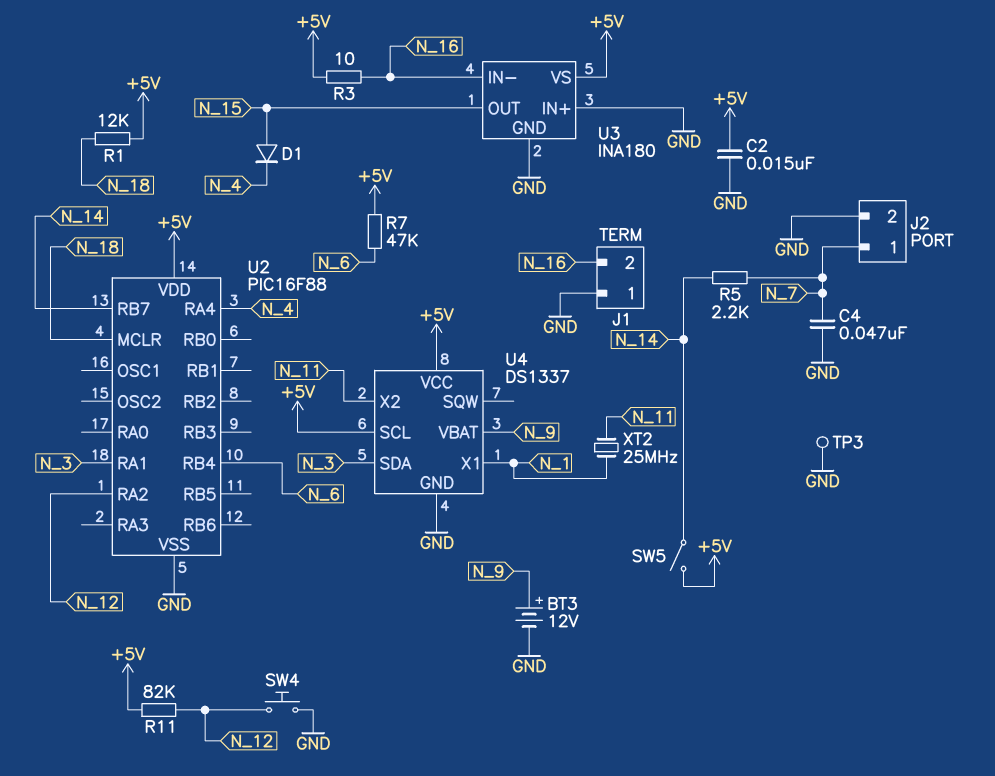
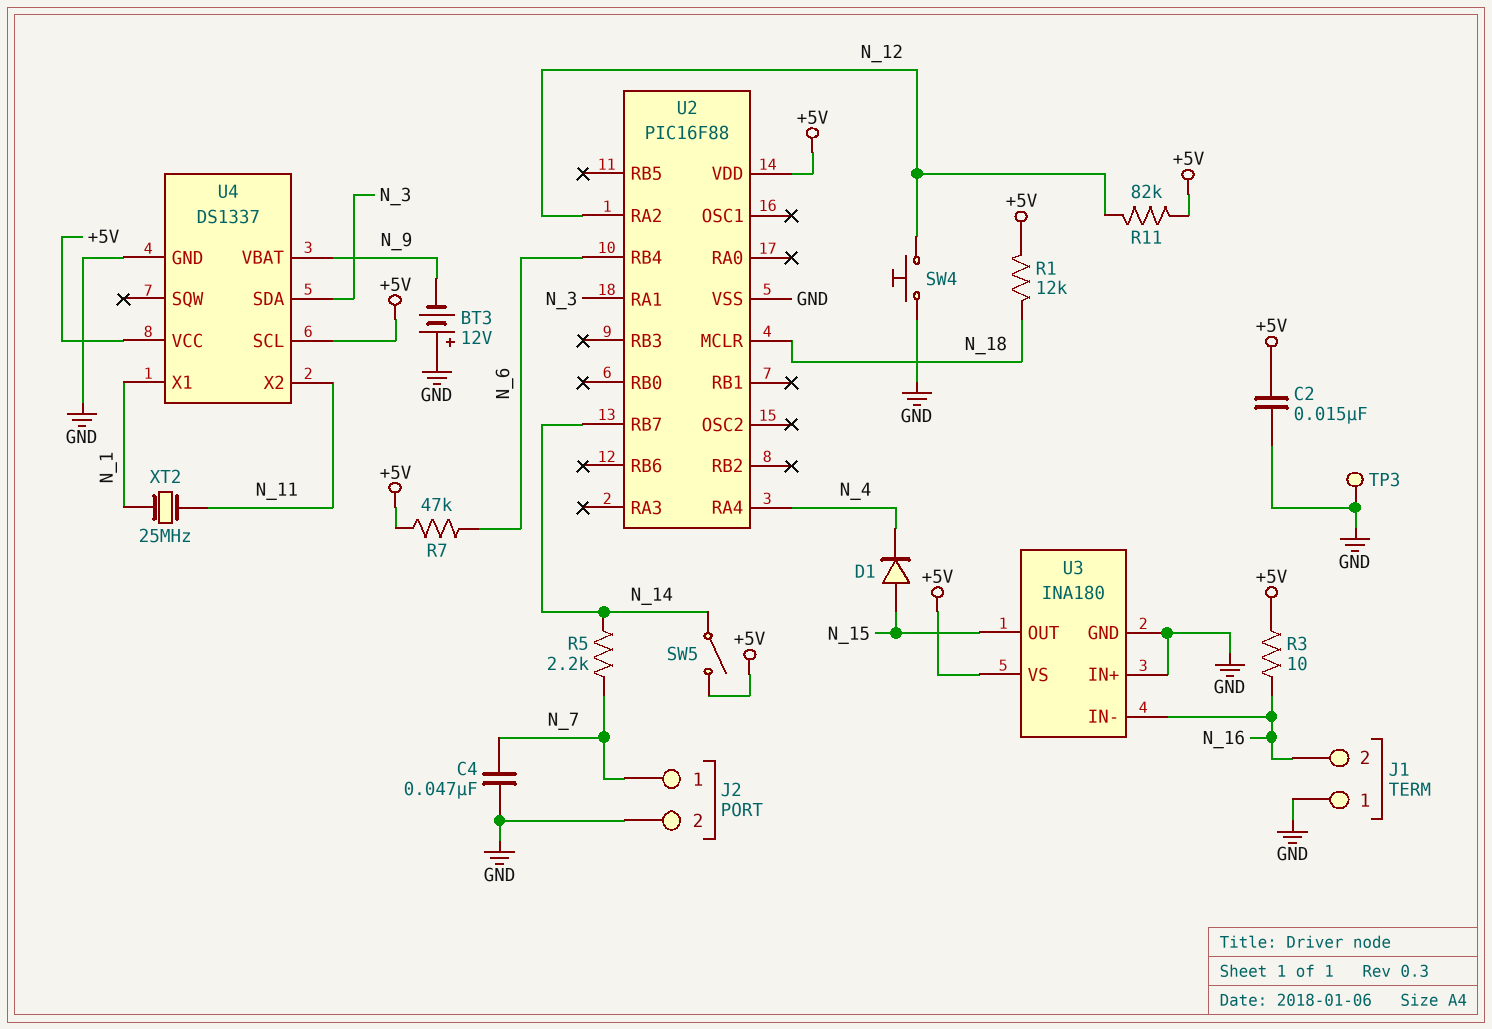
BT3: 12V (plus N_9, minus GND) -> 12V (plus GND, minus N_9)

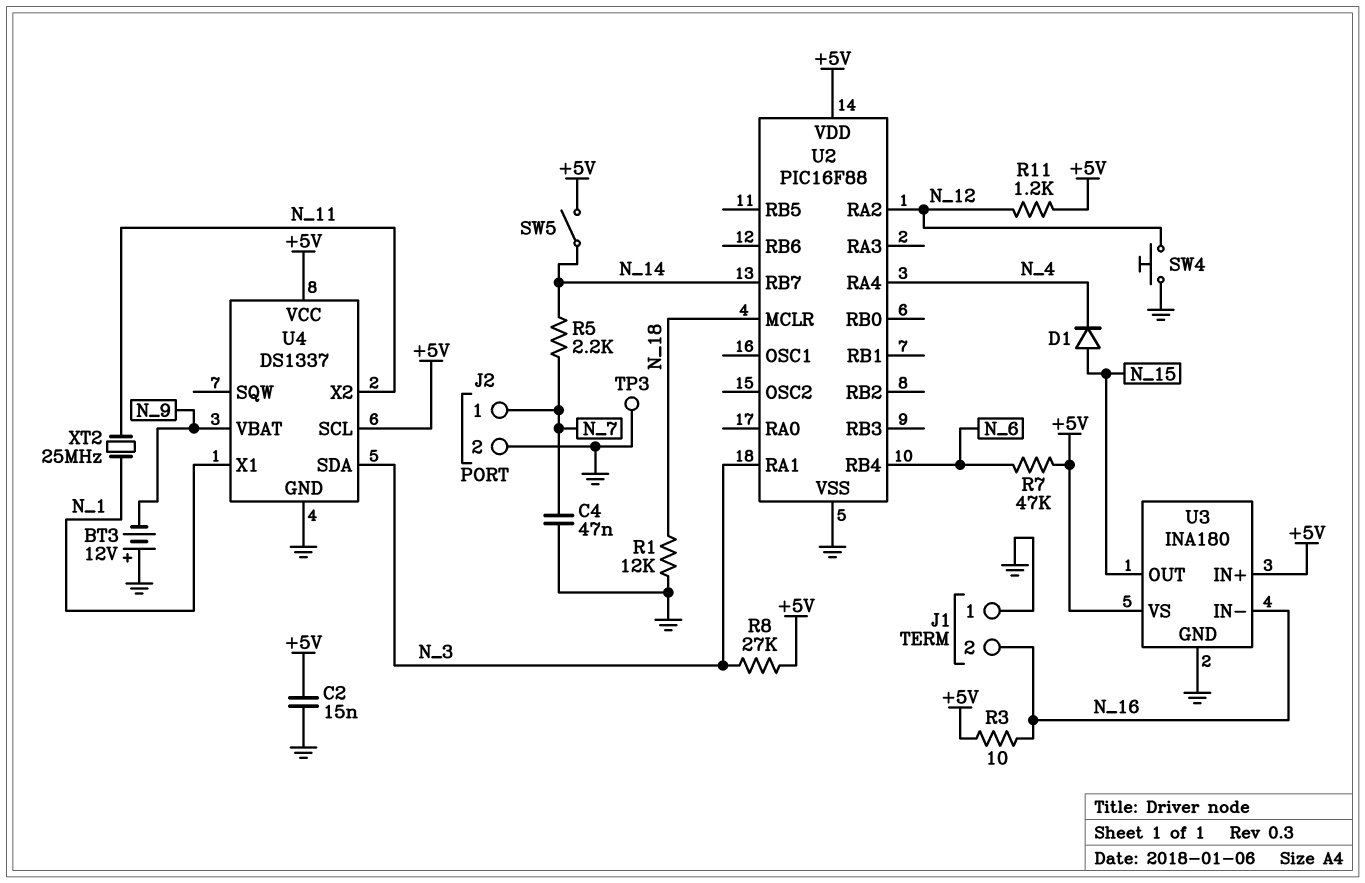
R1: 12k (+5V, N_18) -> 12k (GND, N_18)
R8: none -> 27k (+5V, N_3)
R11: 82k (+5V, N_12) -> 1.2k (+5V, N_12)
U3 pin IN+: GND -> +5V

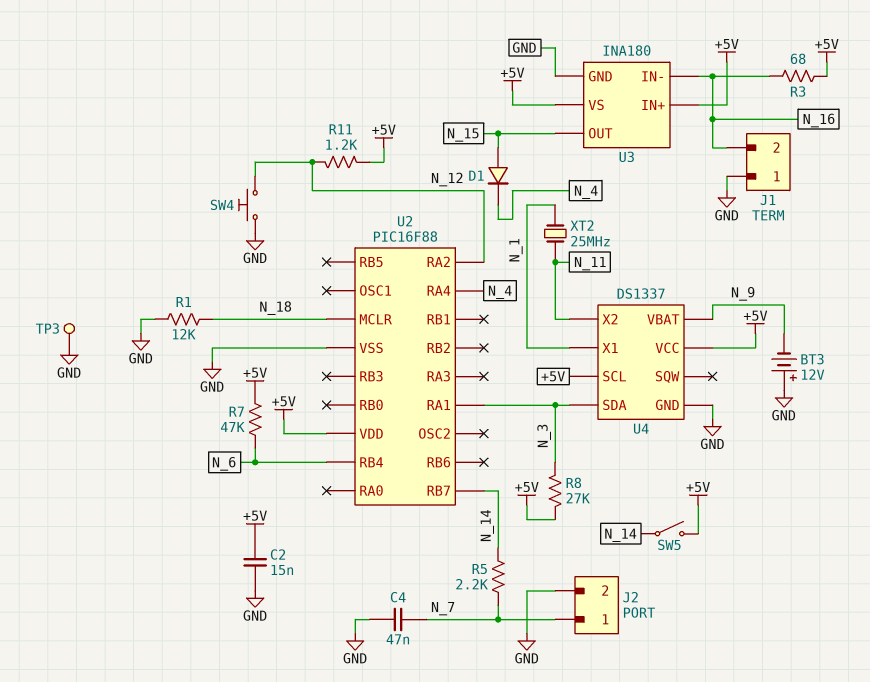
R3: 10 (+5V, N_16) -> 68 (+5V, N_16)

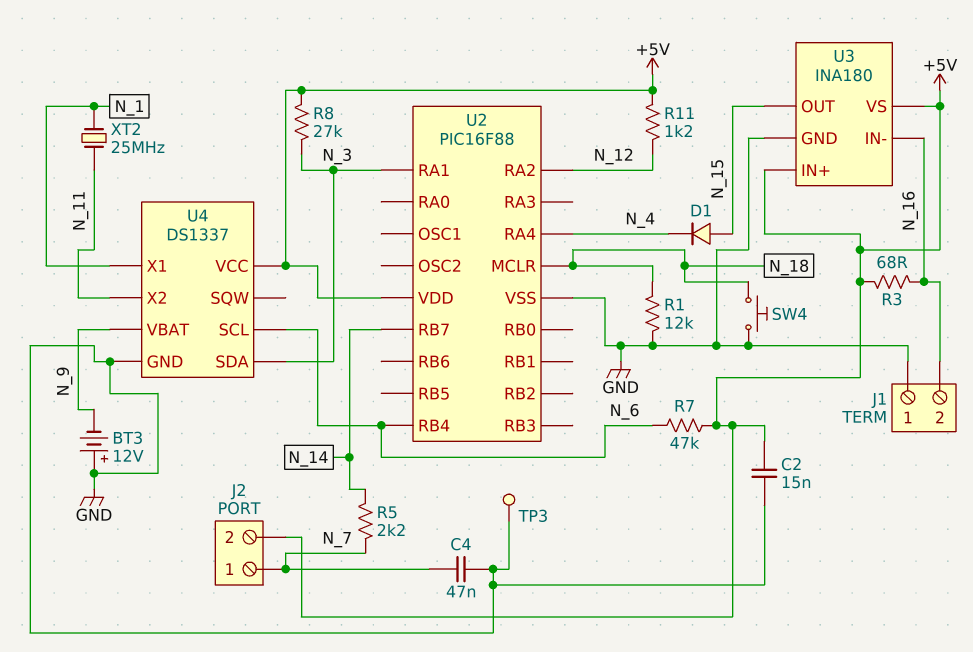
J2 pin 2: GND -> +5V
SW4: button (GND, N_12) -> button (GND, N_18)
SW5: switch (+5V, N_14) -> none
U4 pin SCL: +5V -> N_6

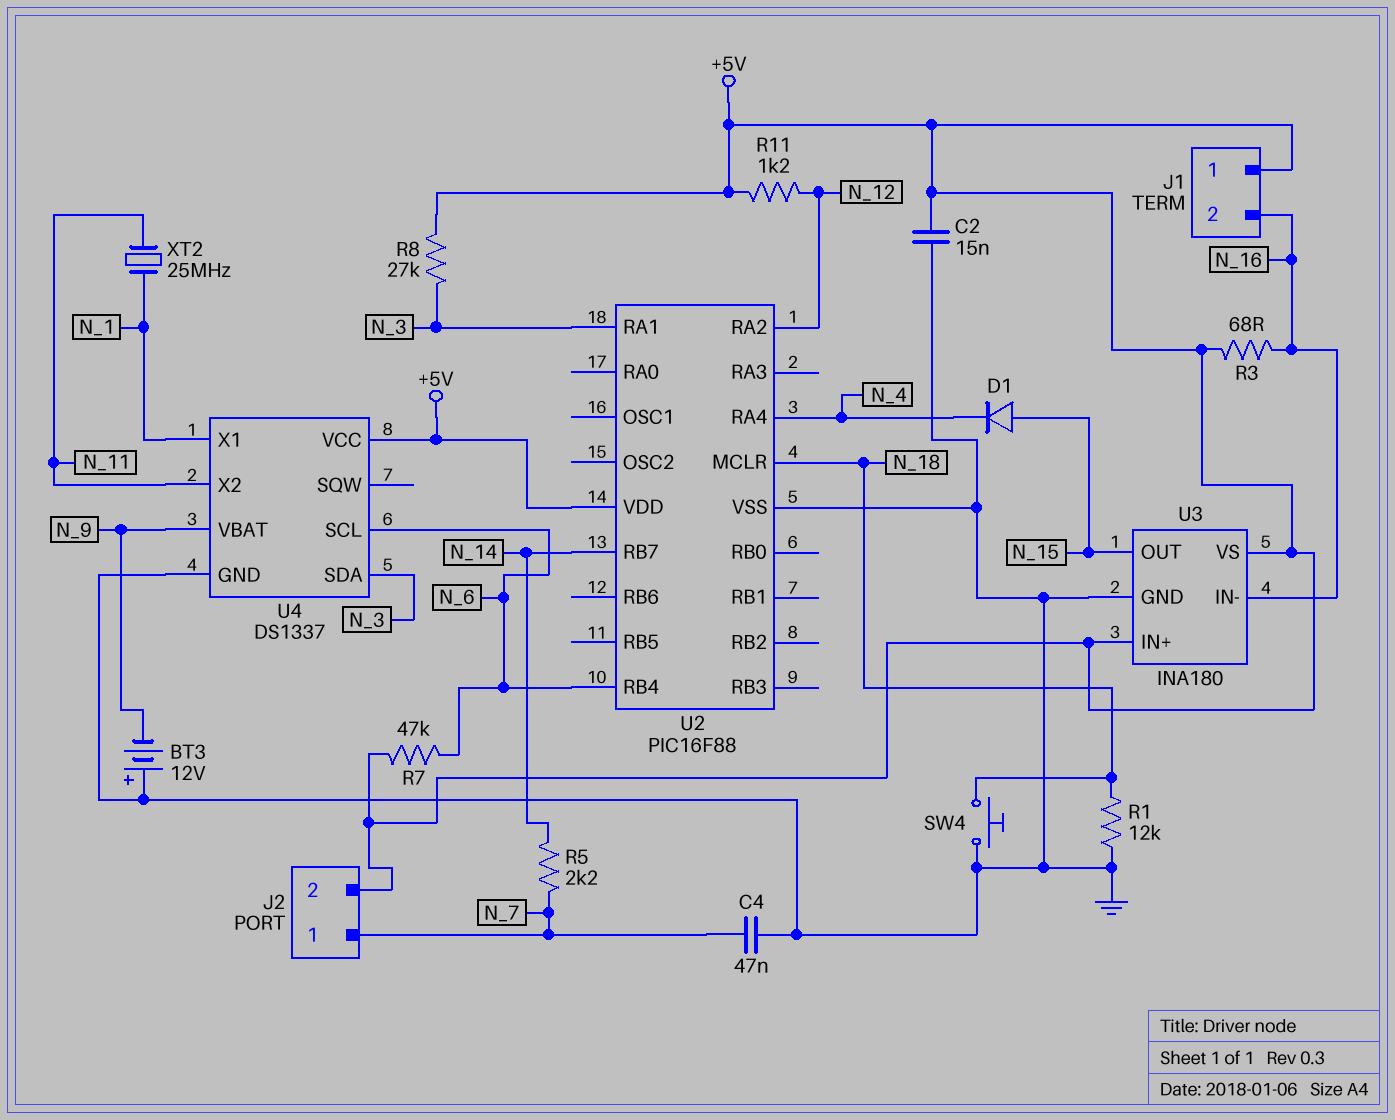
J1 pin 1: GND -> +5V
TP3: test point (GND) -> none

